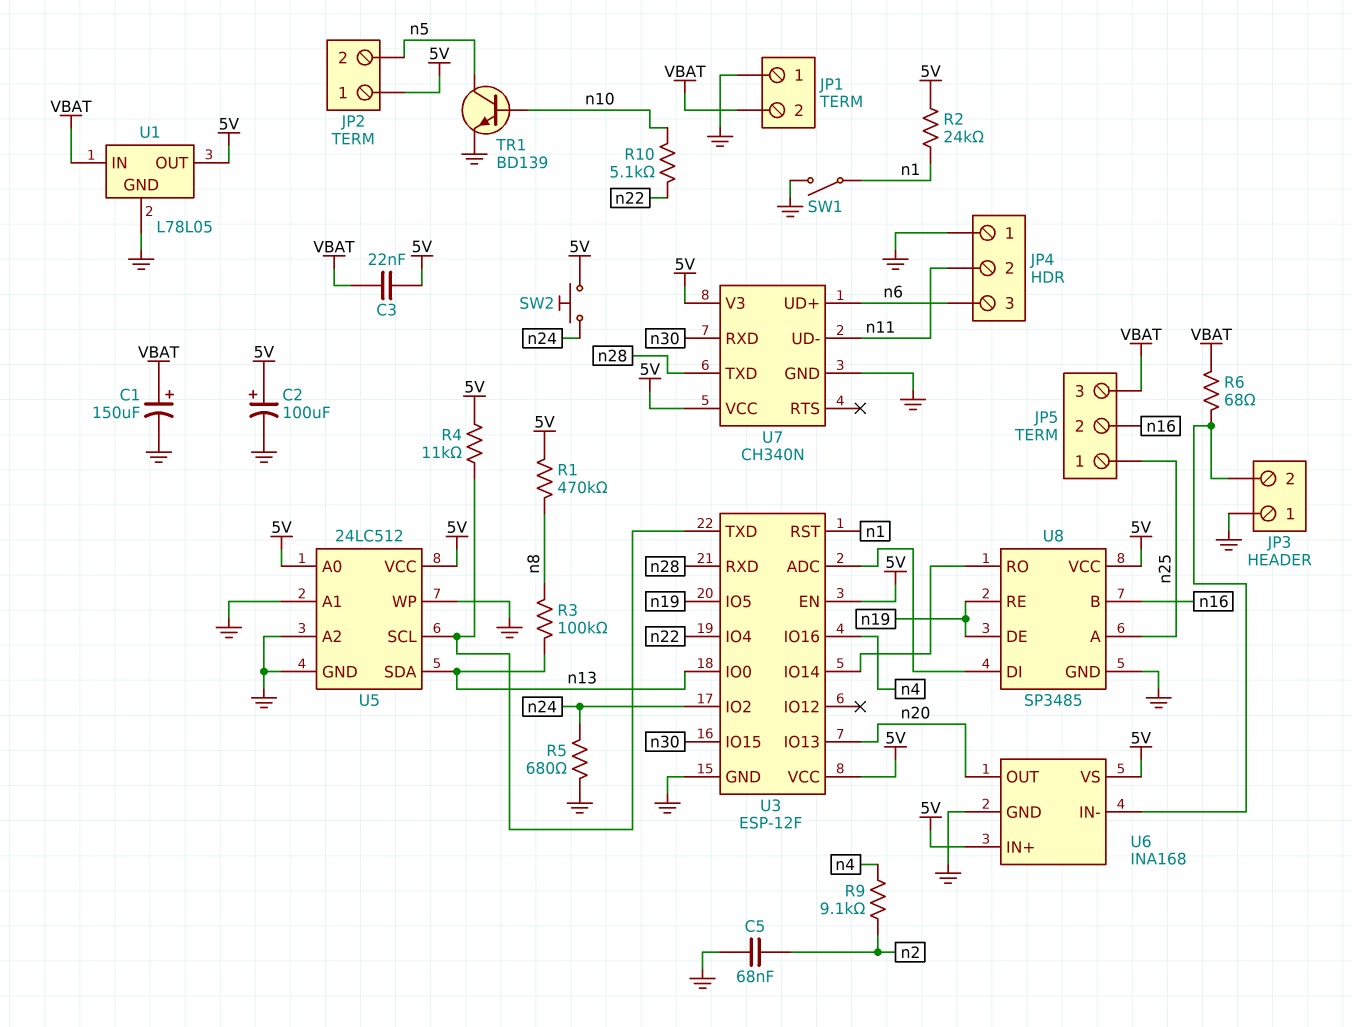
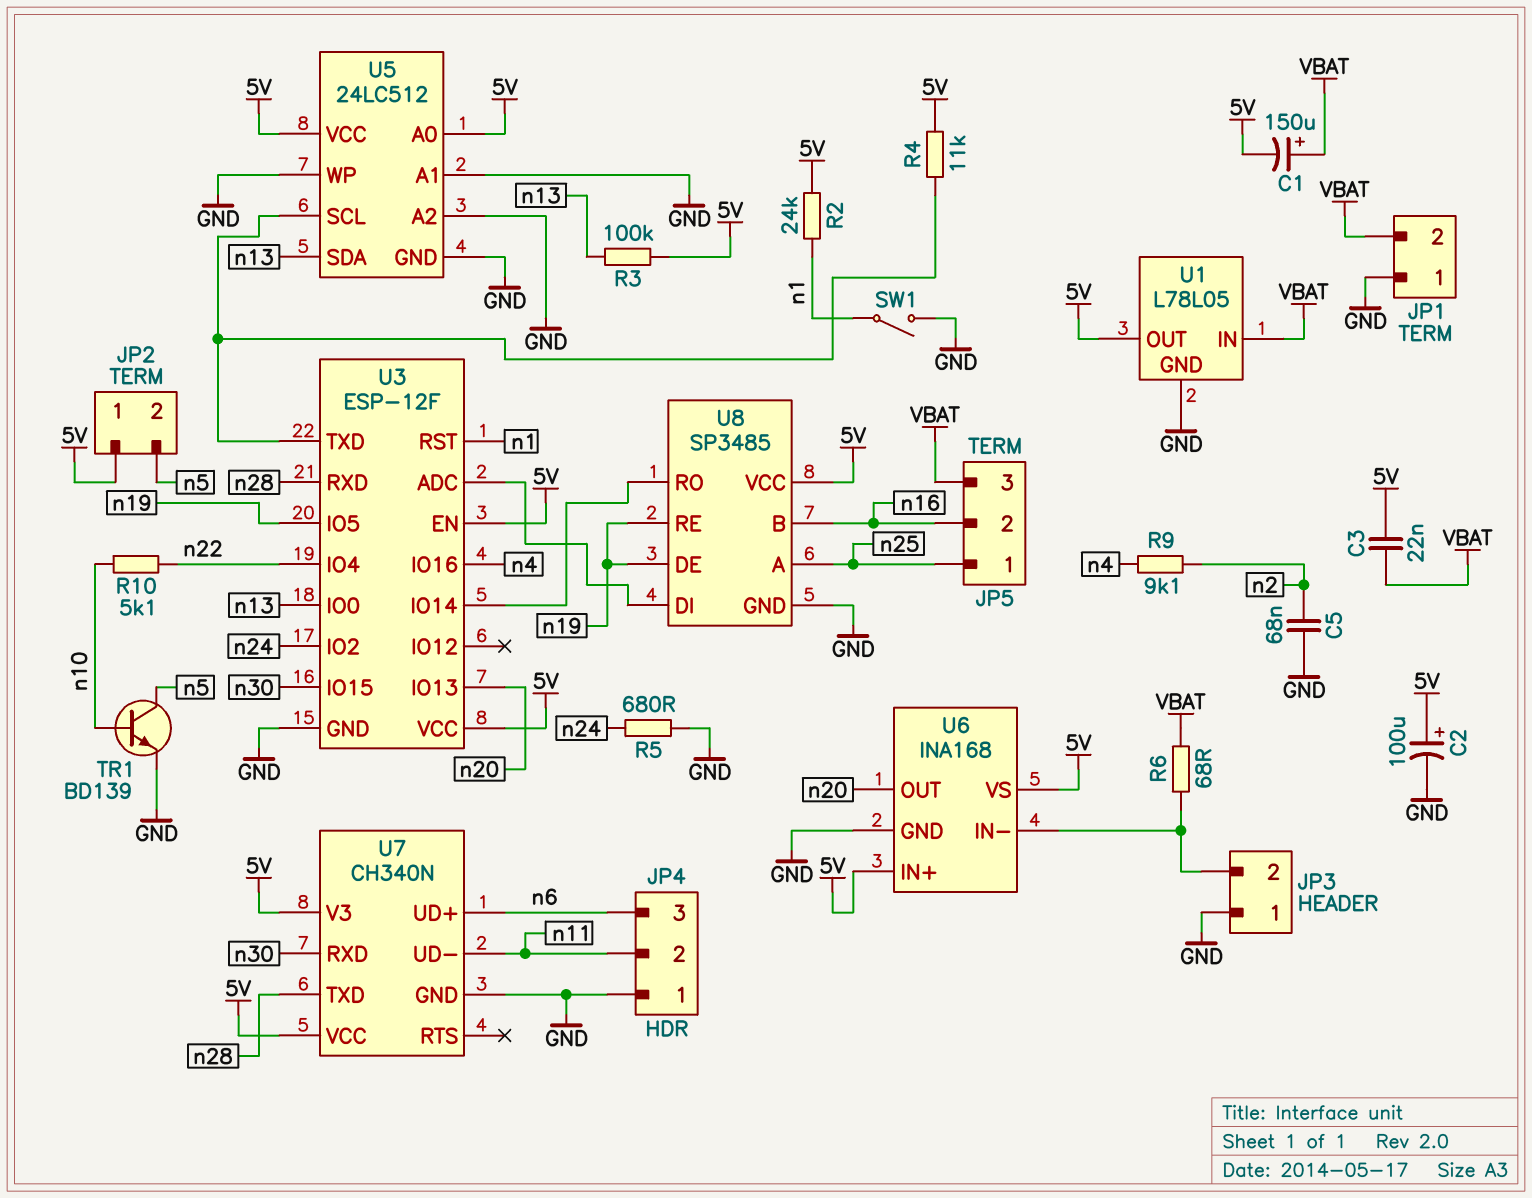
C1: 150uF (plus VBAT, minus GND) -> 150uF (plus VBAT, minus 5V)
R1: 470k (5V, n8) -> none
R3: 100k (n8, n13) -> 100k (5V, n13)
SW2: button (5V, n24) -> none

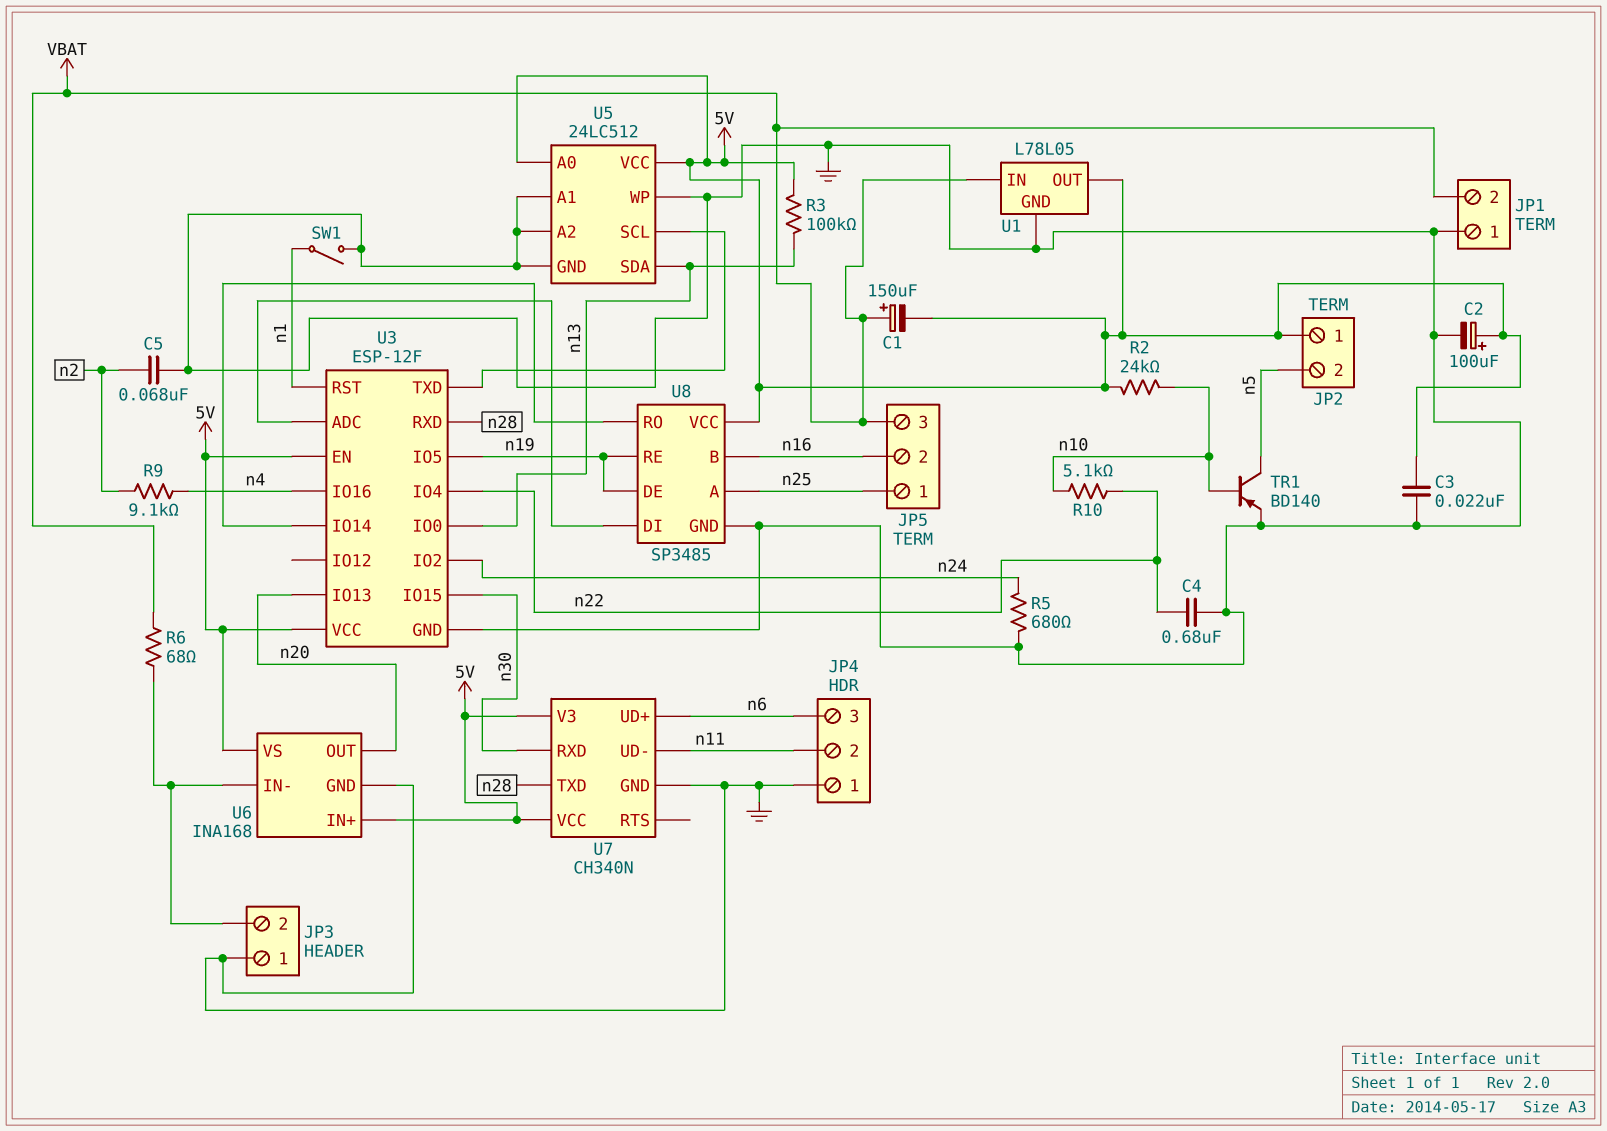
C3: 22nF (5V, VBAT) -> 22nF (5V, GND)
C4: none -> 680nF (GND, n22)
R2: 24k (5V, n1) -> 24k (5V, n10)
R4: 11k (5V, U3/TXD) -> none
TR1: NPN BD139 (B n10, C n5, E GND) -> PNP BD140 (B n10, C n5, E GND)

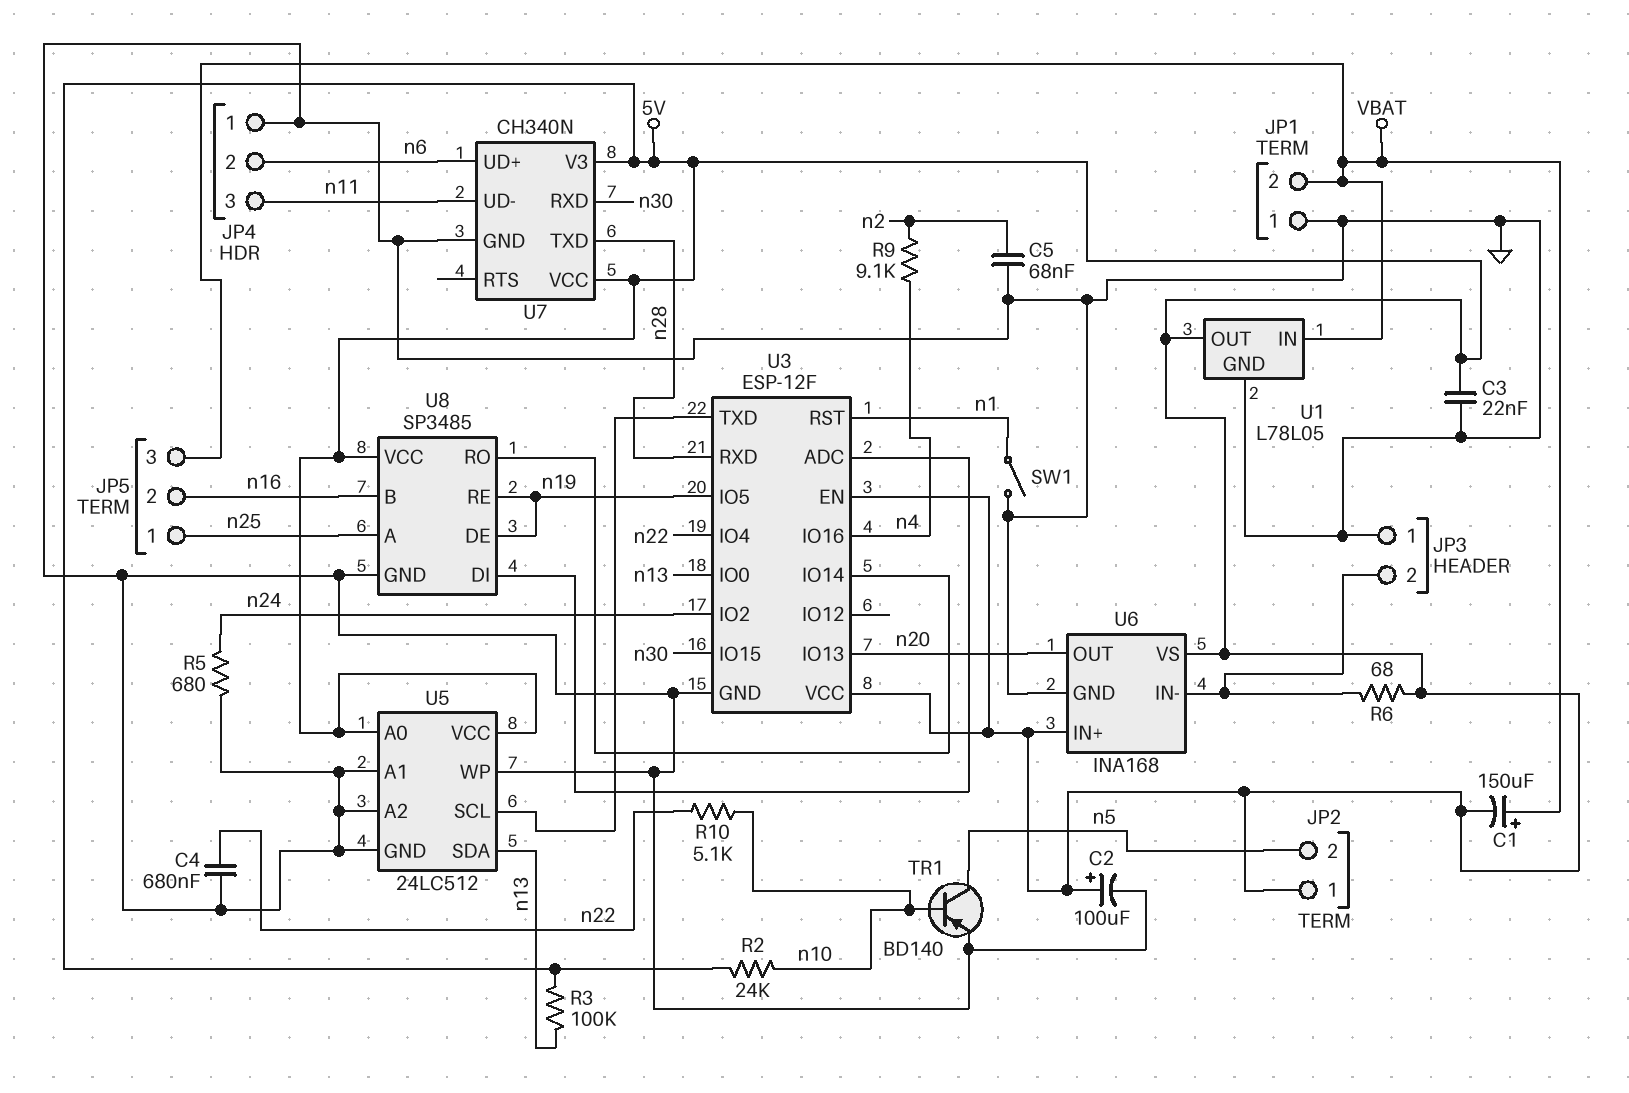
JP4 pin 2: n11 -> n6
JP4 pin 3: n6 -> n11
R6: 68 (JP3/2, VBAT) -> 68 (5V, JP3/2)

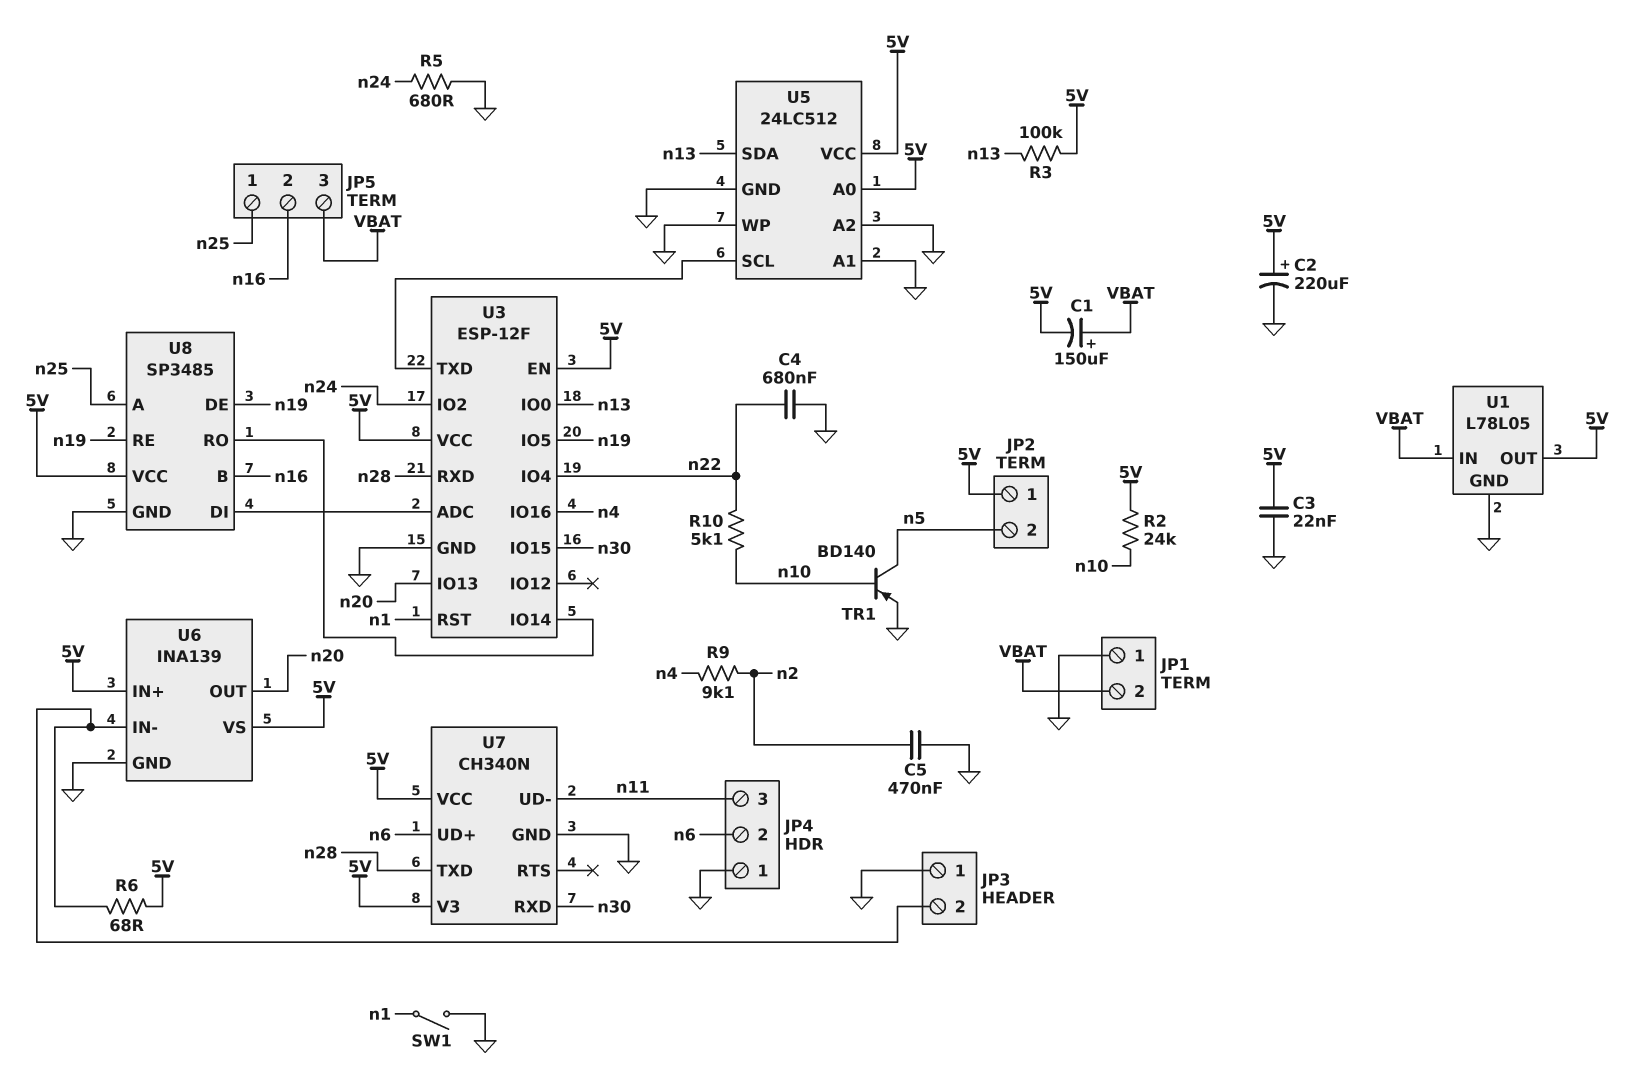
C2: 100uF (plus 5V, minus GND) -> 220uF (plus 5V, minus GND)
C5: 68nF (GND, n2) -> 470nF (GND, n2)
U6: INA168 -> INA139

